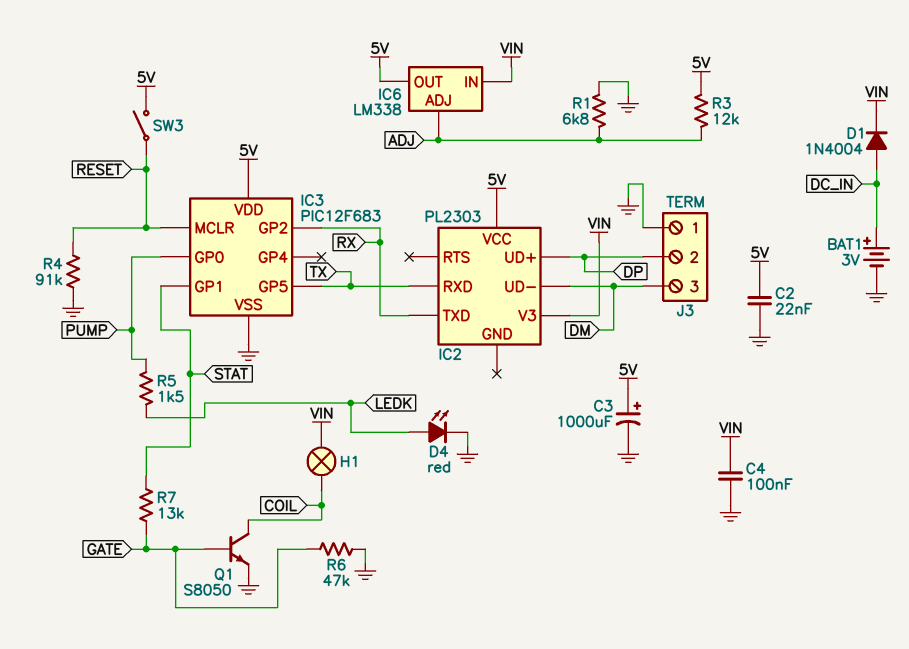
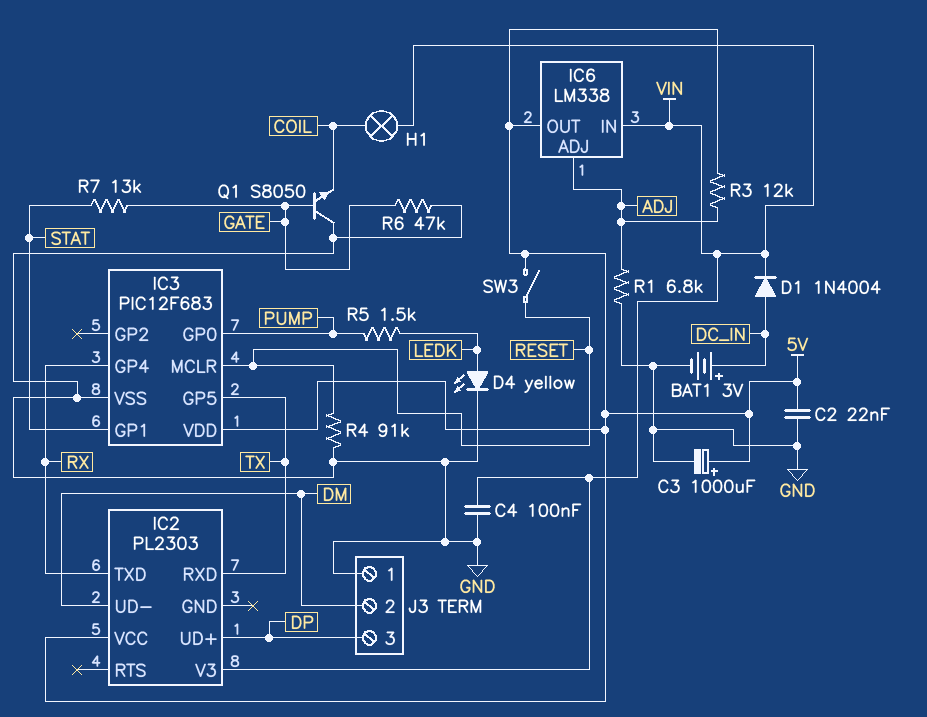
D4: LED red (A LEDK, K GND) -> LED yellow (A LEDK, K GND)
IC3 pin GP2: RX -> none
IC3 pin GP4: none -> RX
J3 pin 2: DP -> DM
J3 pin 3: DM -> DP
Q1: NPN S8050 (B GATE, C COIL, E GND) -> NPN S8050 (B GATE, C GND, E COIL)

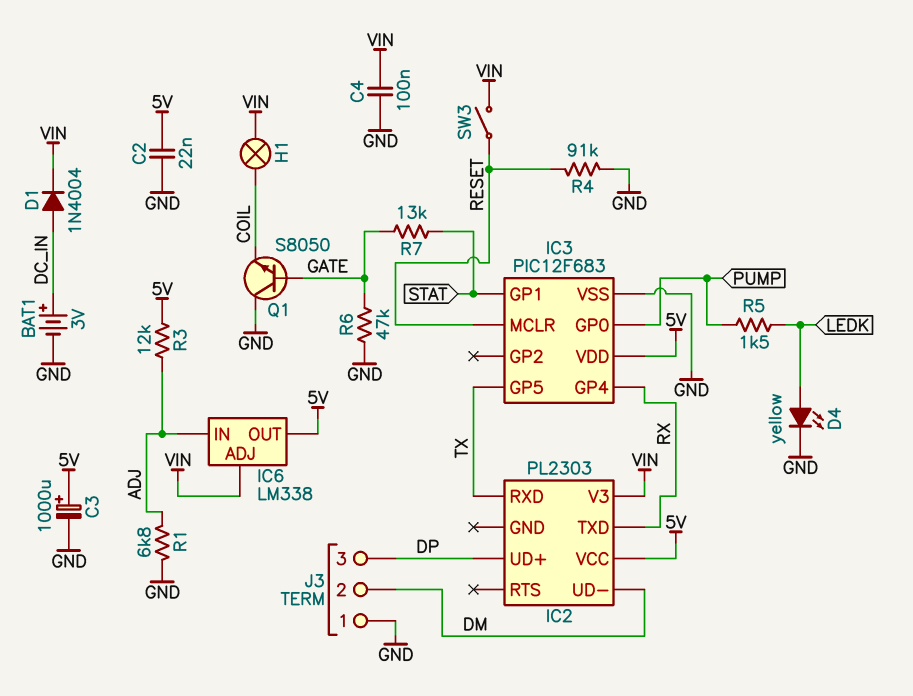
IC6 pin ADJ: ADJ -> VIN
IC6 pin IN: VIN -> ADJ
SW3: switch (5V, RESET) -> switch (RESET, VIN)

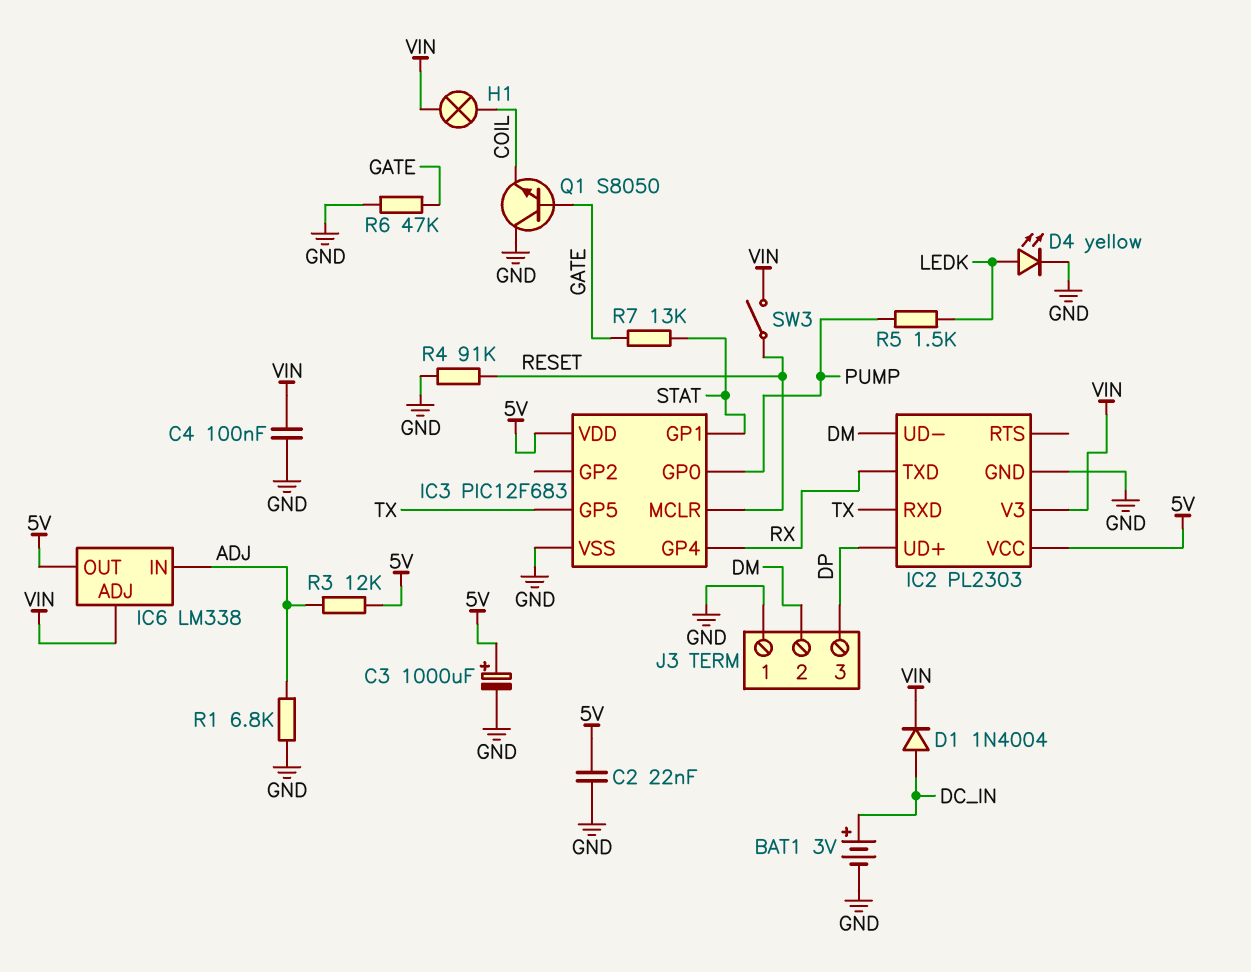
IC2 pin GND: none -> GND

